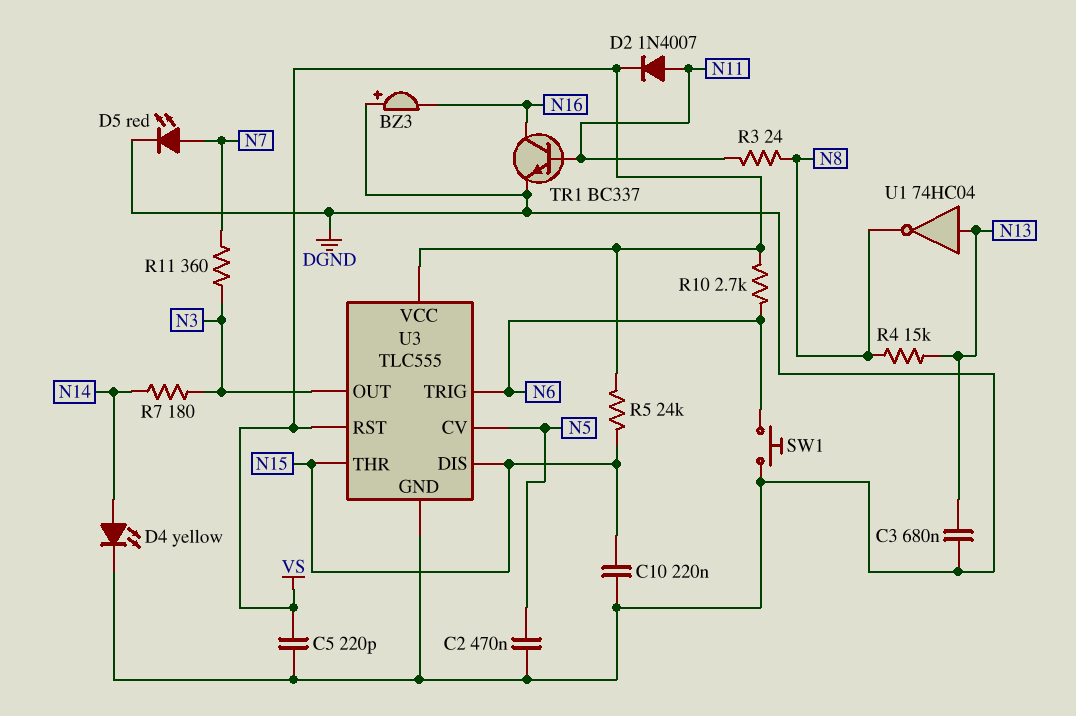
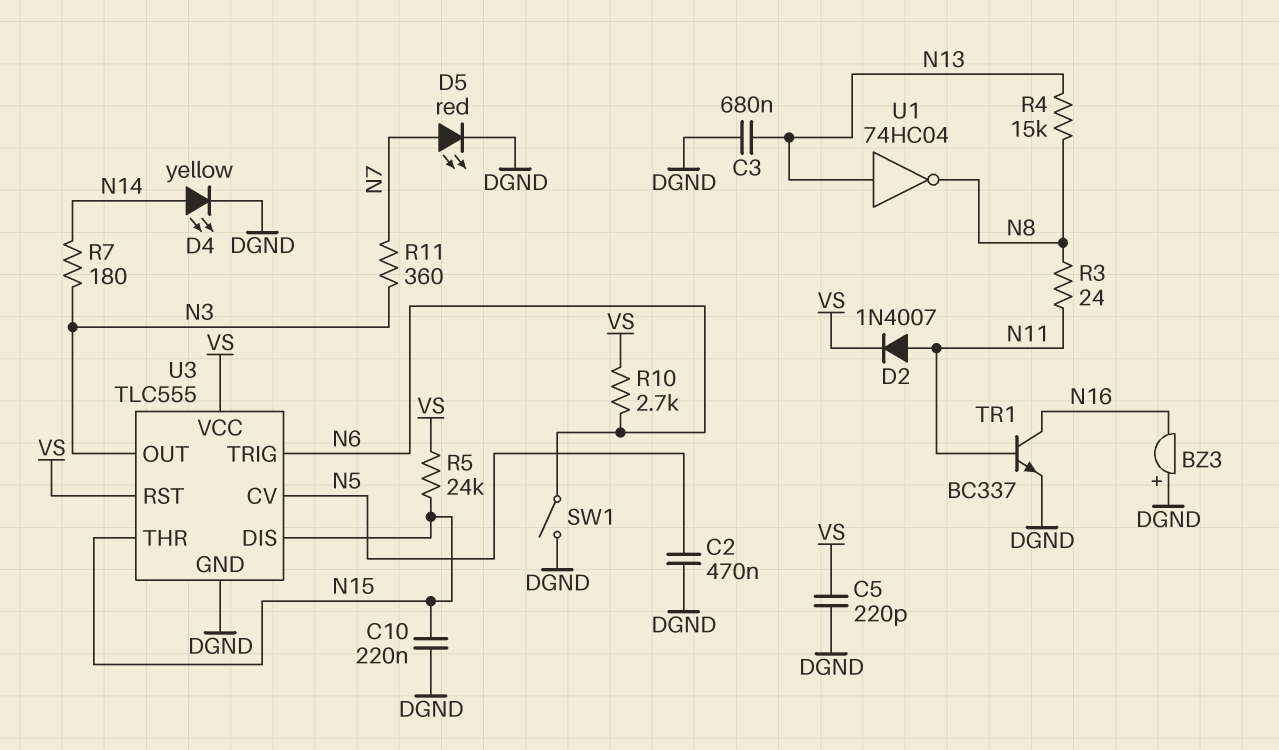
SW1: button (DGND, N6) -> switch (DGND, N6)

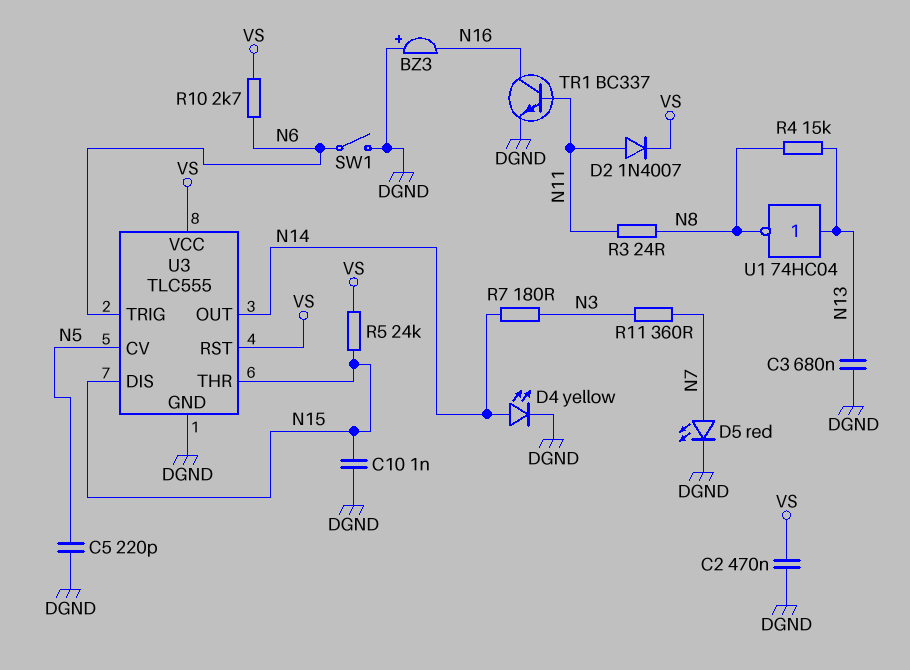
C2: 470nF (DGND, N5) -> 470nF (DGND, VS)
C5: 220pF (DGND, VS) -> 220pF (DGND, N5)
C10: 220nF (DGND, N15) -> 1nF (DGND, N15)
U3 pin OUT: N3 -> N14

